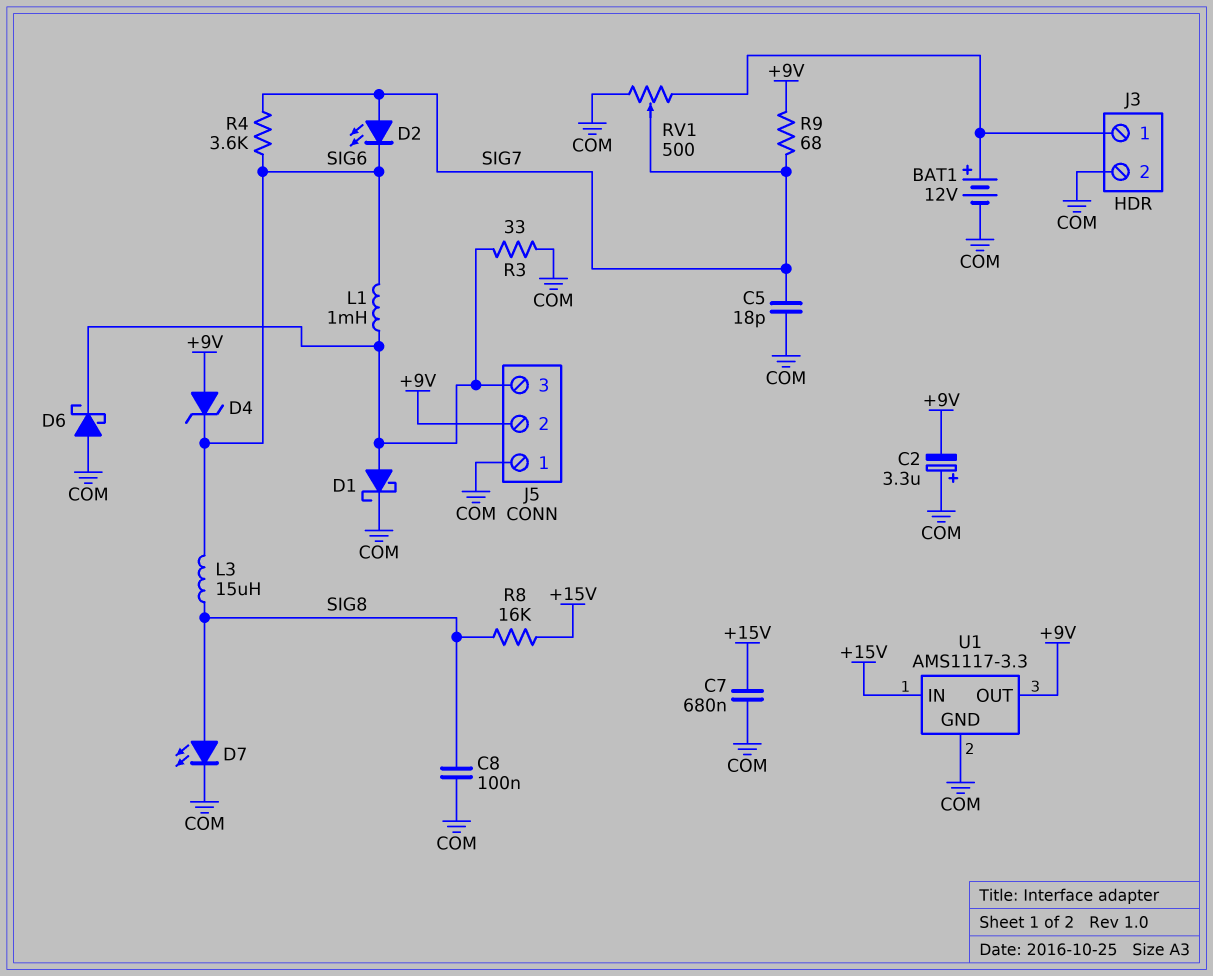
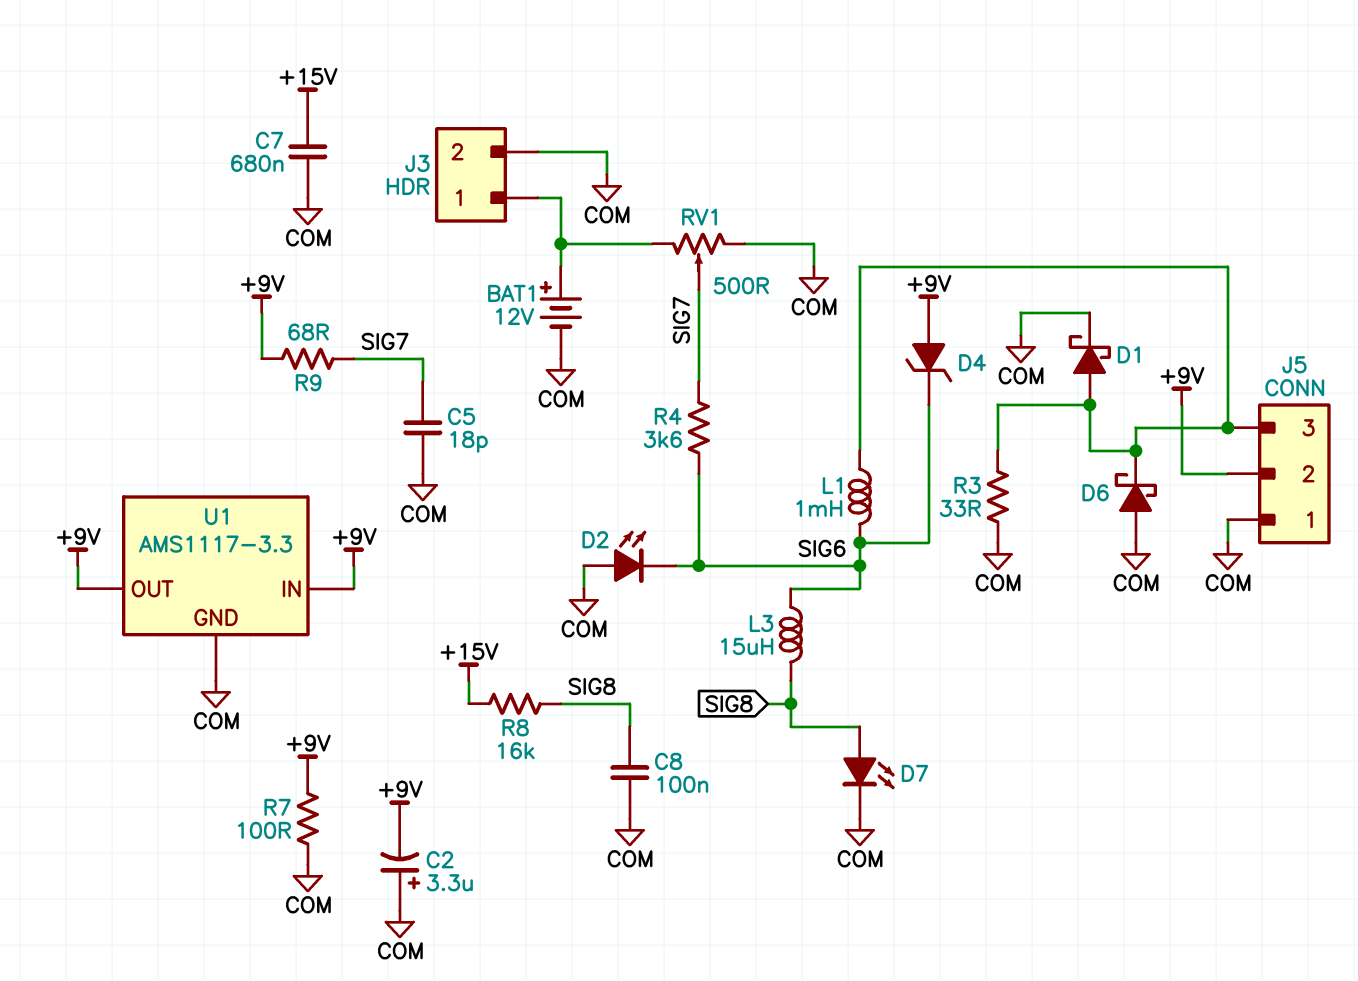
D2: LED (A SIG7, K SIG6) -> LED (A COM, K SIG6)
R7: none -> 100 (+9V, COM)
U1 pin IN: +15V -> +9V

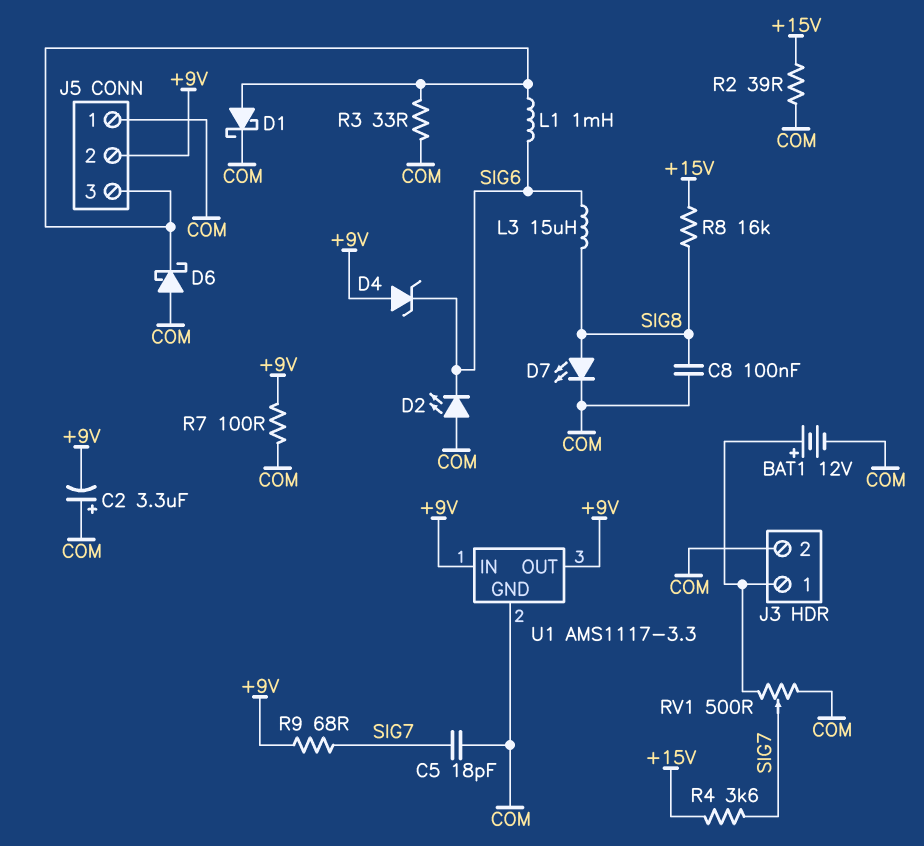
C7: 680nF (+15V, COM) -> none
R2: none -> 39 (+15V, COM)
R4: 3.6k (SIG6, SIG7) -> 3.6k (+15V, SIG7)

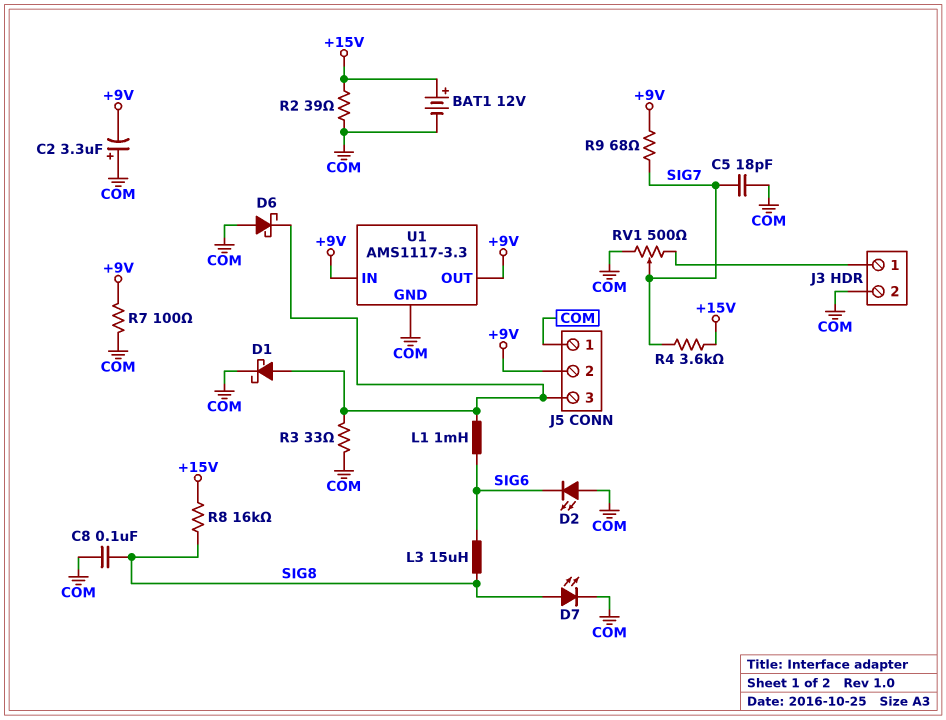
BAT1: 12V (plus J3/1, minus COM) -> 12V (plus +15V, minus COM)
D4: zener (A +9V, K SIG6) -> none

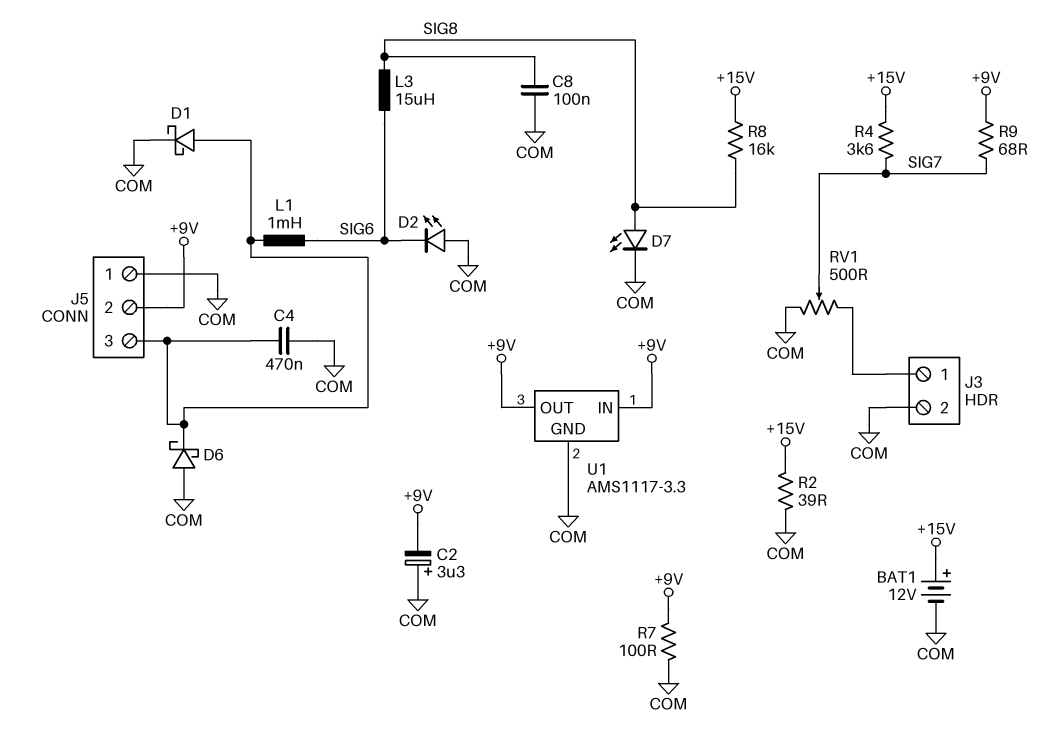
C4: none -> 470nF (COM, J5/3)
C5: 18pF (COM, SIG7) -> none
R3: 33 (COM, J5/3) -> none

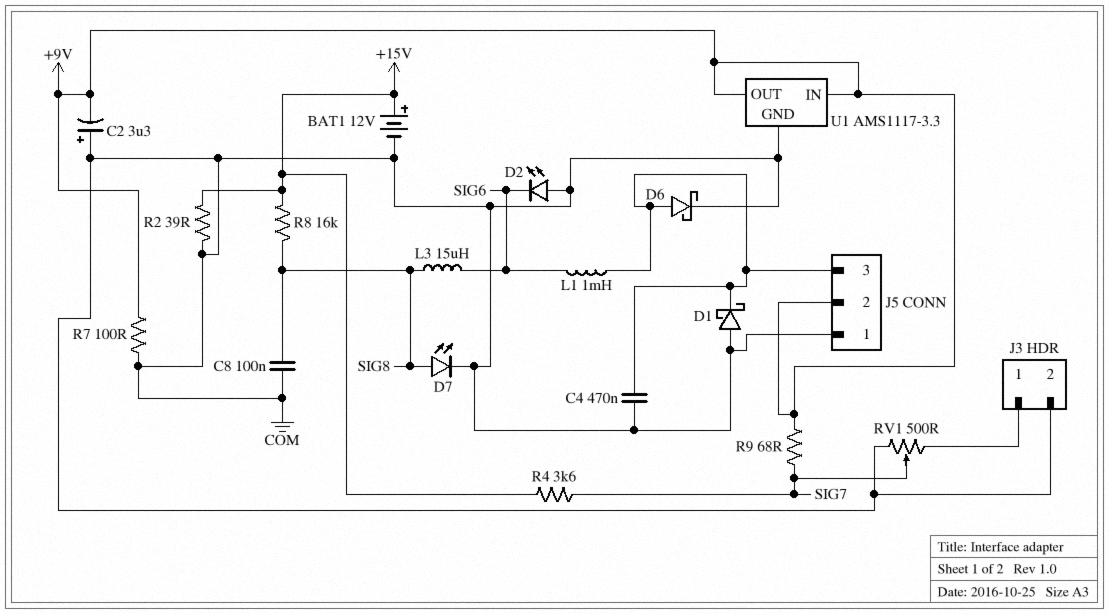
D1: schottky (A J5/3, K COM) -> schottky (A COM, K J5/3)
D6: schottky (A COM, K J5/3) -> schottky (A J5/3, K COM)

